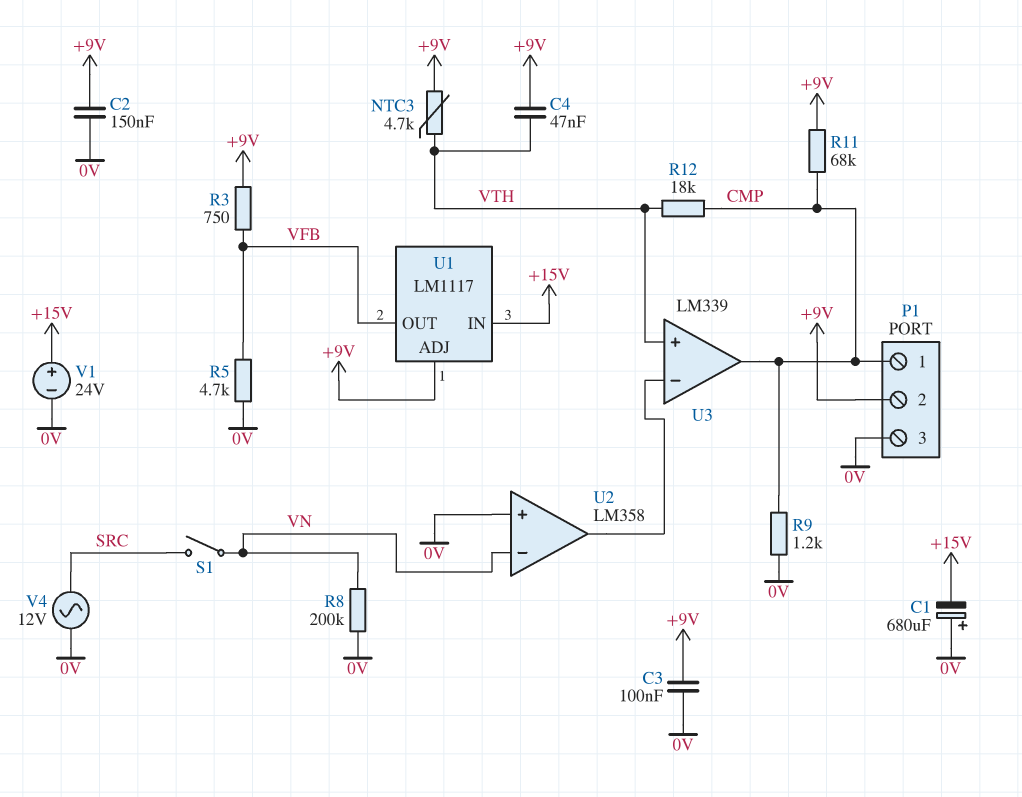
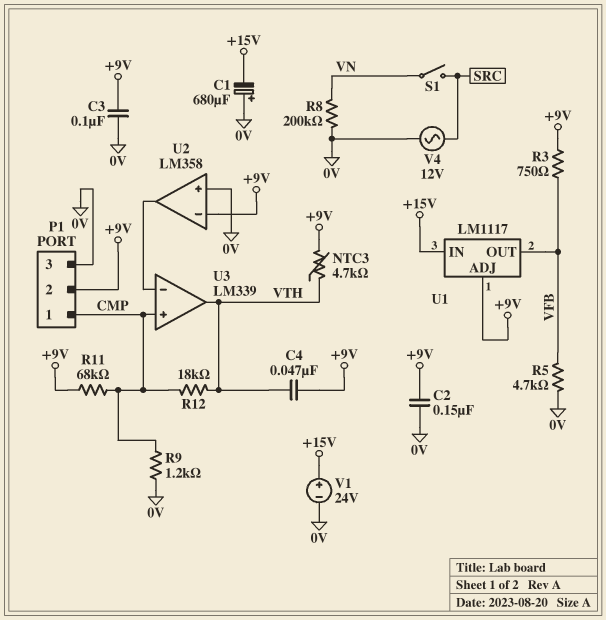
U2 pin in-: VN -> +9V
U3 pin in+: VTH -> CMP
U3 pin out: CMP -> VTH

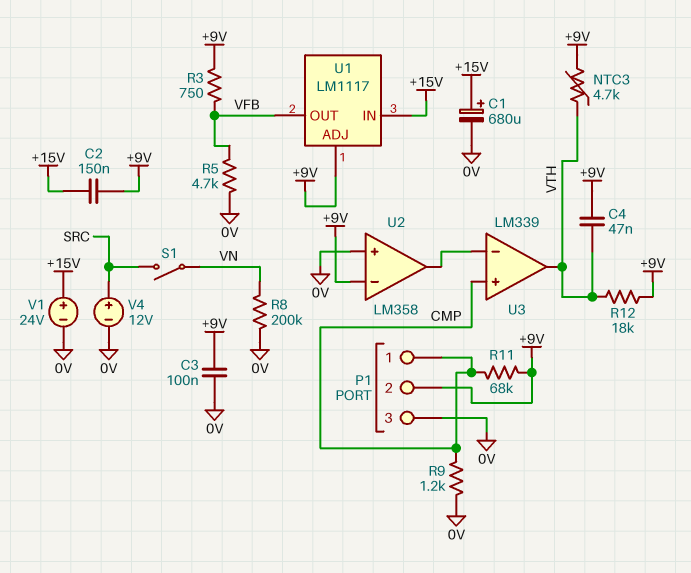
C1: 680uF (plus 0V, minus +15V) -> 680uF (plus +15V, minus 0V)
C2: 150nF (+9V, 0V) -> 150nF (+9V, +15V)
R12: 18k (CMP, VTH) -> 18k (+9V, VTH)
V4: AC 12V (0V, SRC) -> 12V (plus SRC, minus 0V)

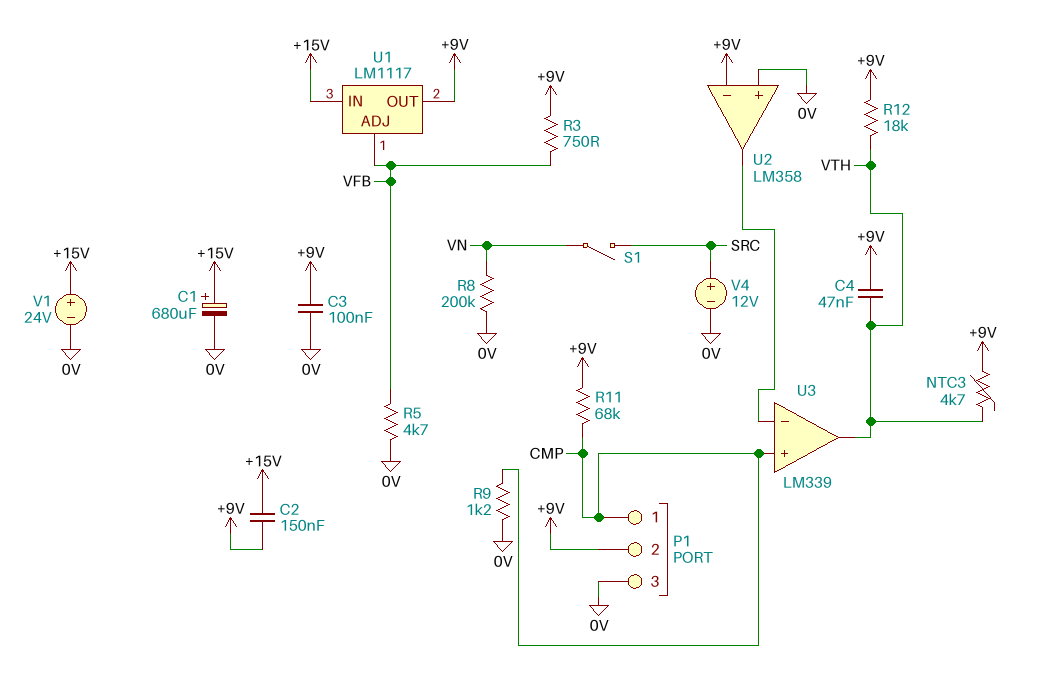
U1 pin ADJ: +9V -> VFB
U1 pin OUT: VFB -> +9V

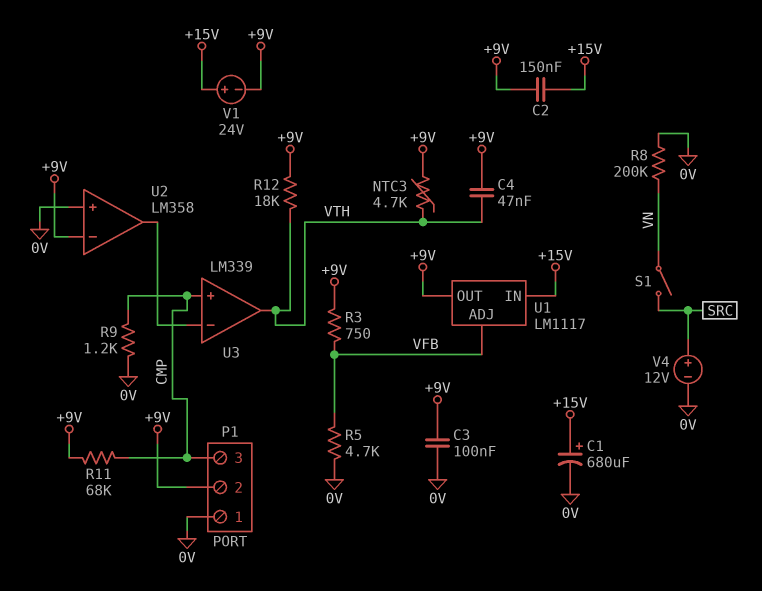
P1 pin 1: CMP -> 0V
P1 pin 3: 0V -> CMP
V1: 24V (plus +15V, minus 0V) -> 24V (plus +15V, minus +9V)

